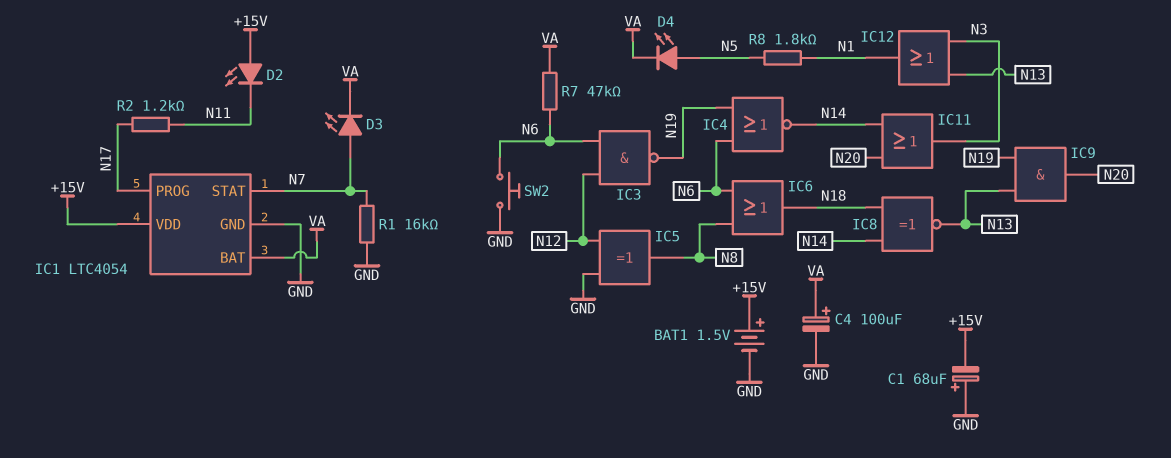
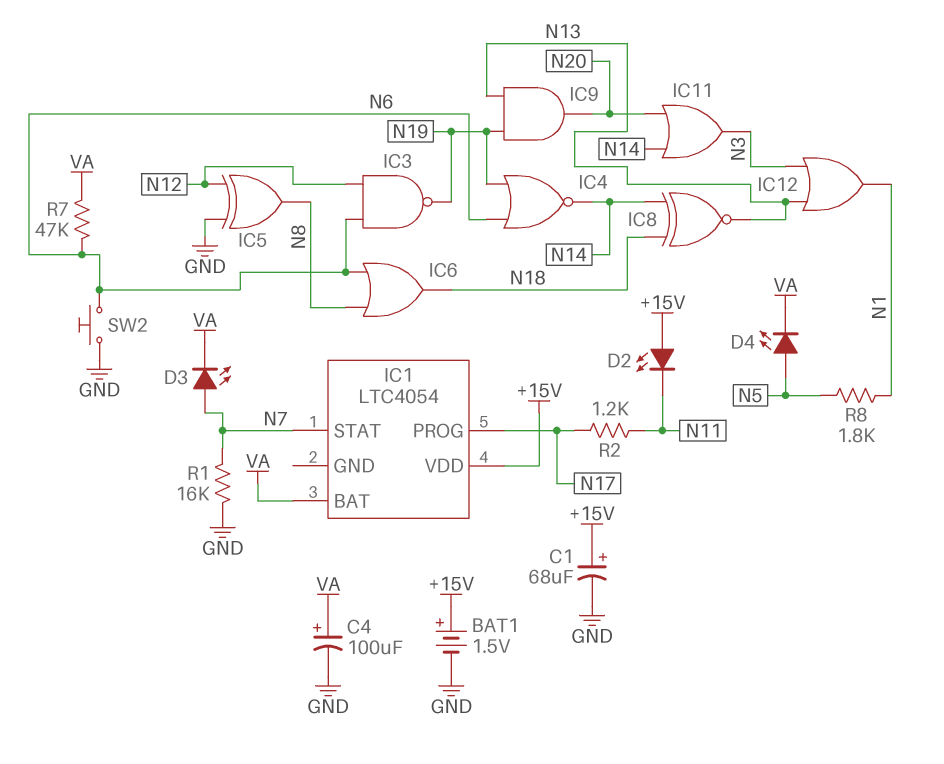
C1: 68uF (plus GND, minus +15V) -> 68uF (plus +15V, minus GND)
IC1 pin GND: GND -> none

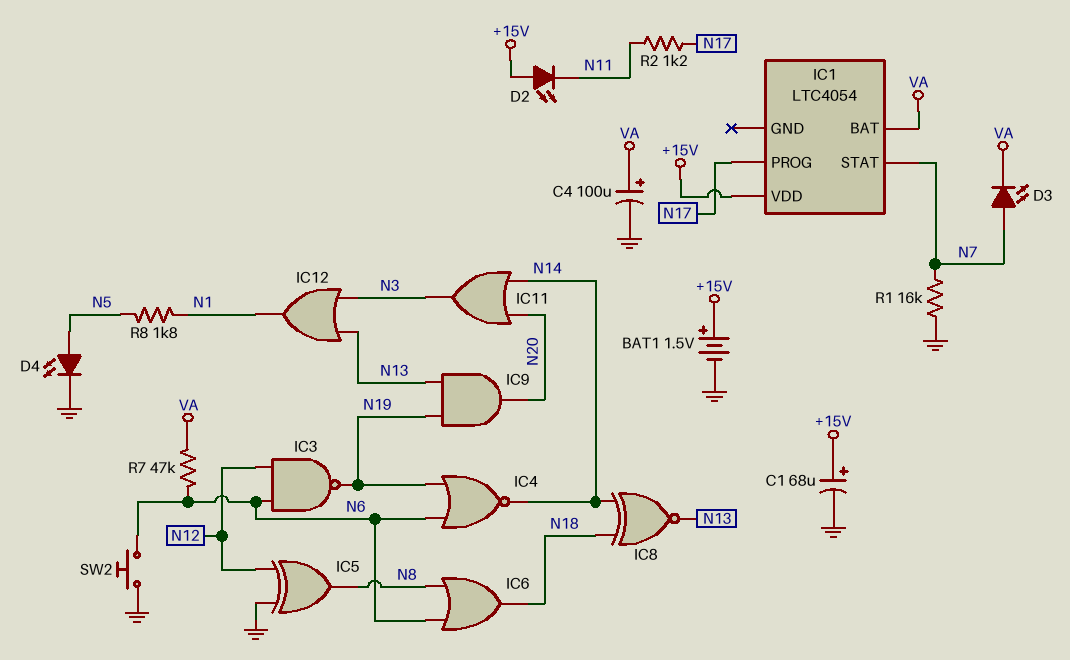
D4: LED (A N5, K VA) -> LED (A N5, K GND)

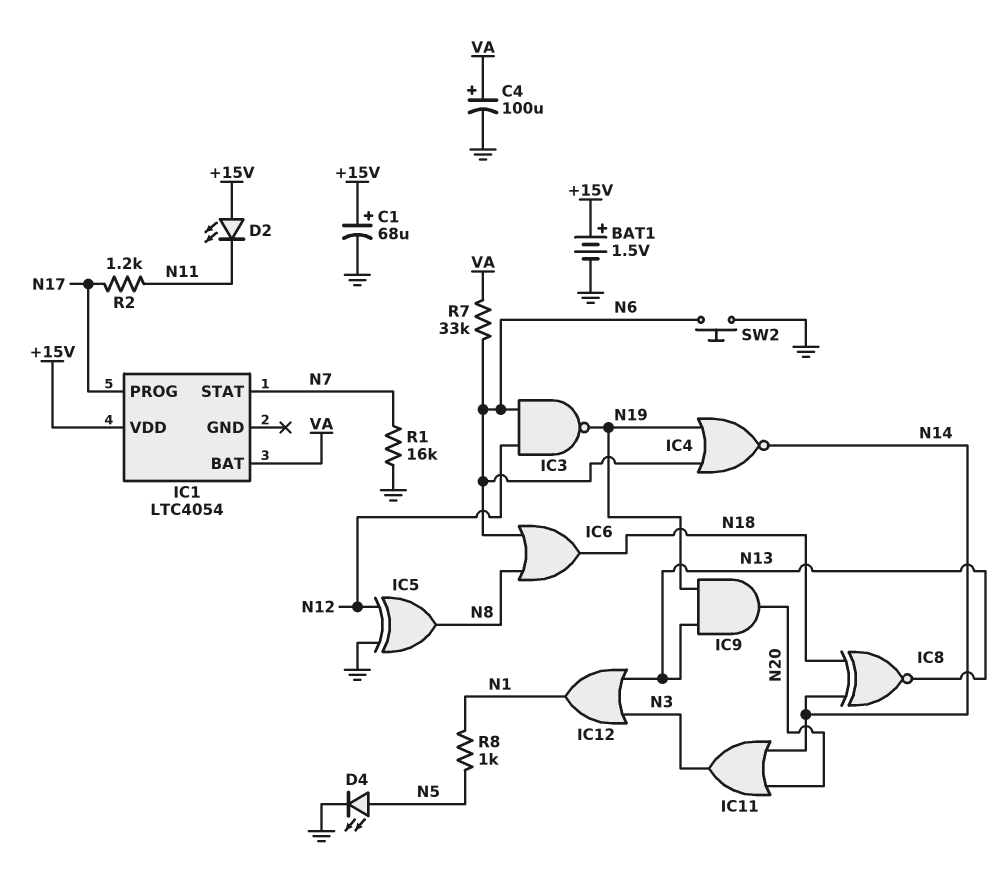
D3: LED (A N7, K VA) -> none
R7: 47k (N6, VA) -> 33k (N6, VA)
R8: 1.8k (N1, N5) -> 1k (N1, N5)

